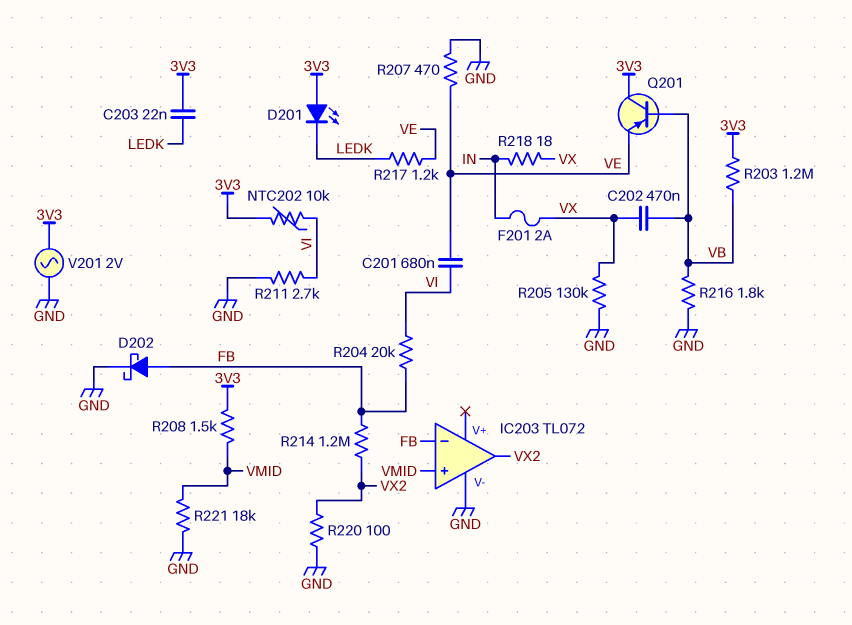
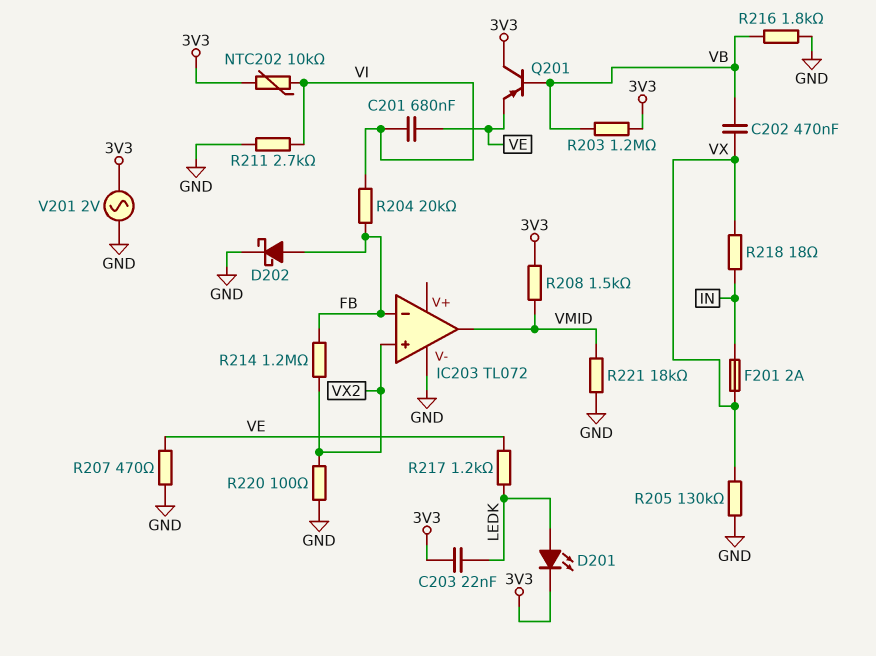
D201: LED (A 3V3, K LEDK) -> LED (A LEDK, K 3V3)
IC203 pin in+: VMID -> VX2
IC203 pin out: VX2 -> VMID

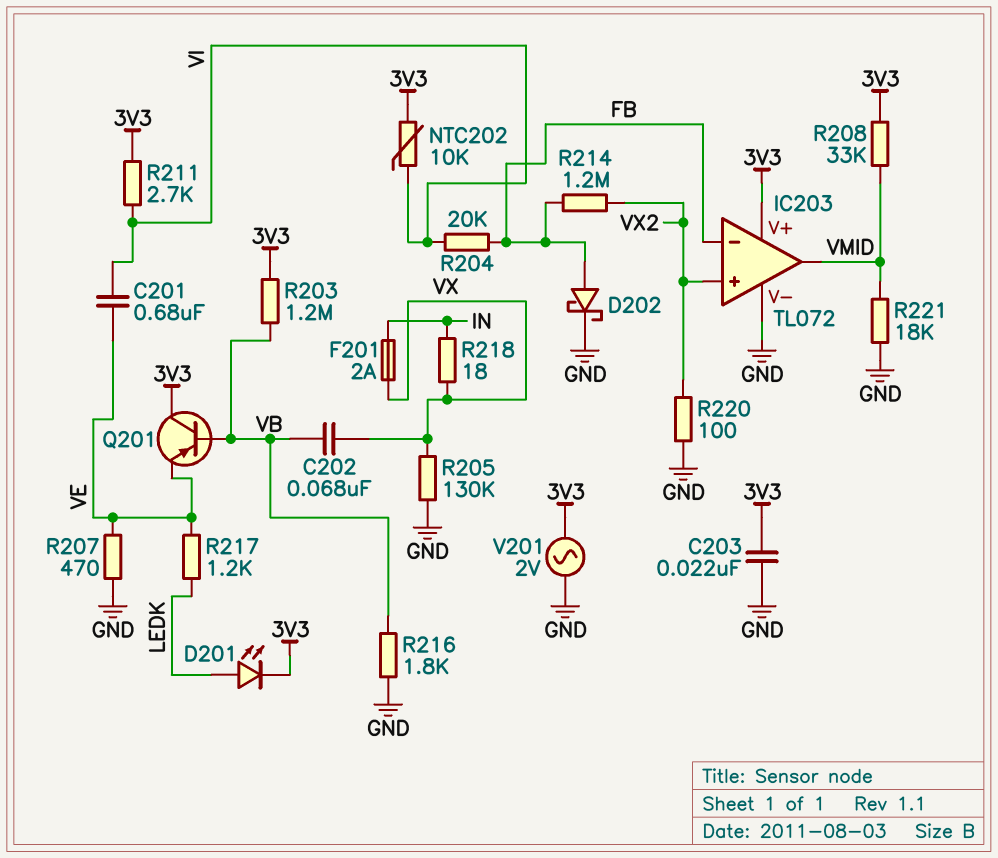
C202: 470nF (VB, VX) -> 68nF (VB, VX)
C203: 22nF (3V3, LEDK) -> 22nF (3V3, GND)
IC203 pin V+: none -> 3V3
R208: 1.5k (3V3, VMID) -> 33k (3V3, VMID)
R211: 2.7k (GND, VI) -> 2.7k (3V3, VI)

